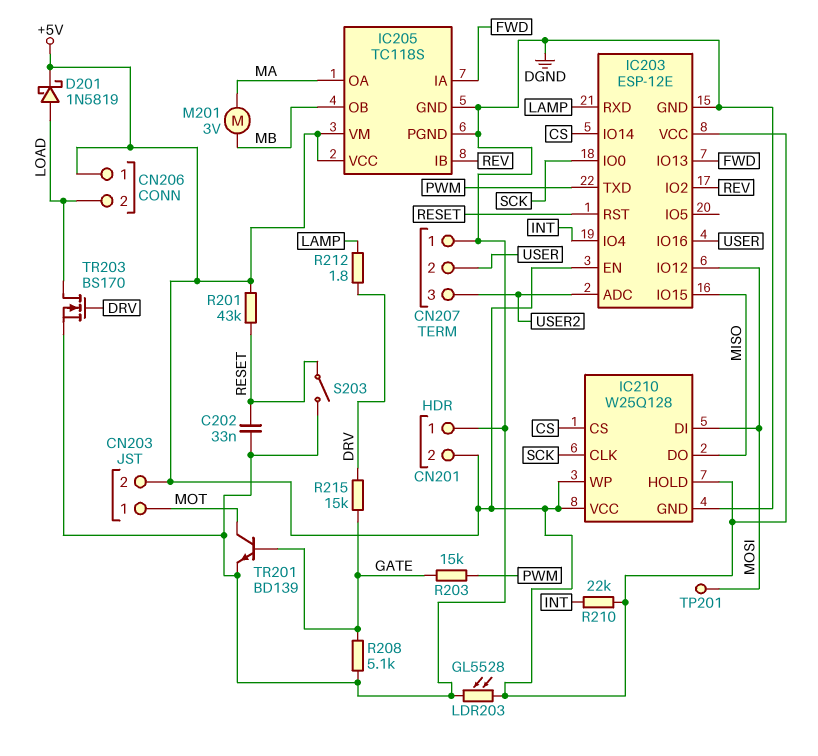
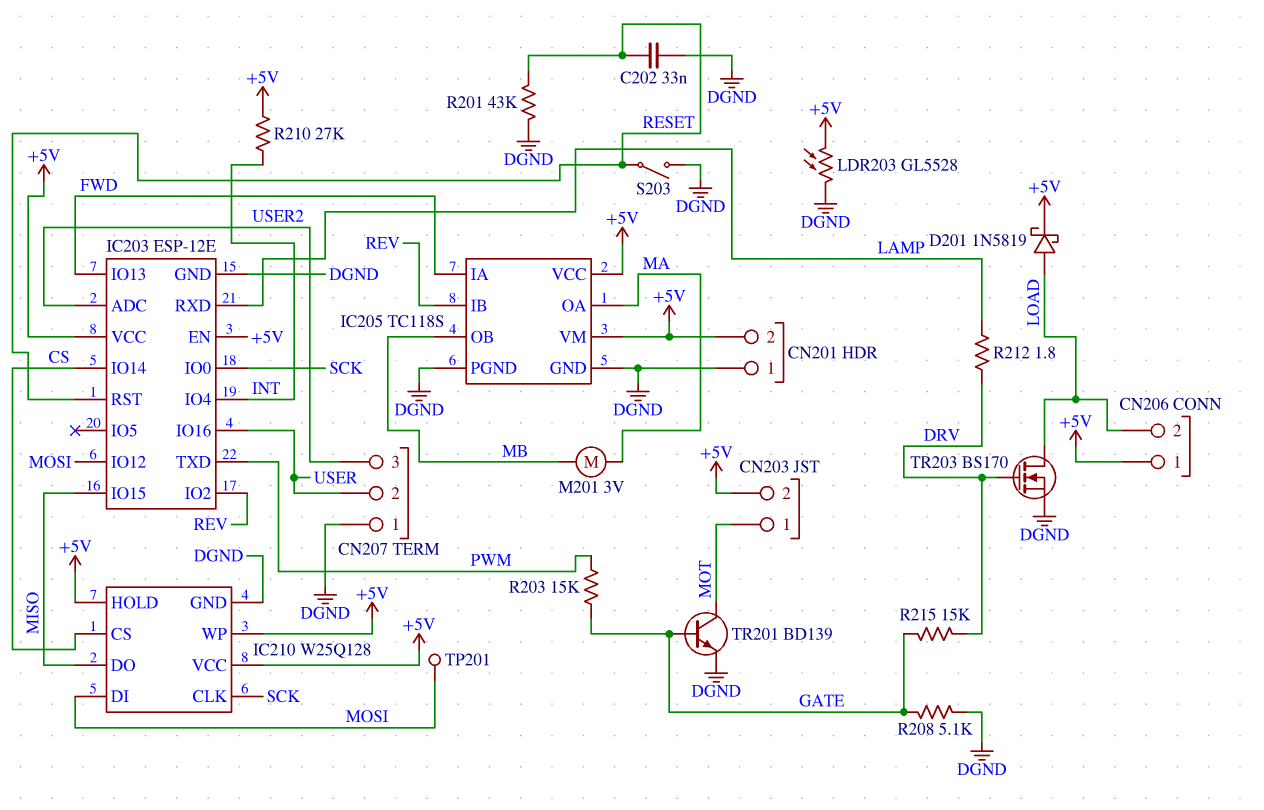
R201: 43k (+5V, RESET) -> 43k (DGND, RESET)
R210: 22k (+5V, INT) -> 27k (+5V, INT)

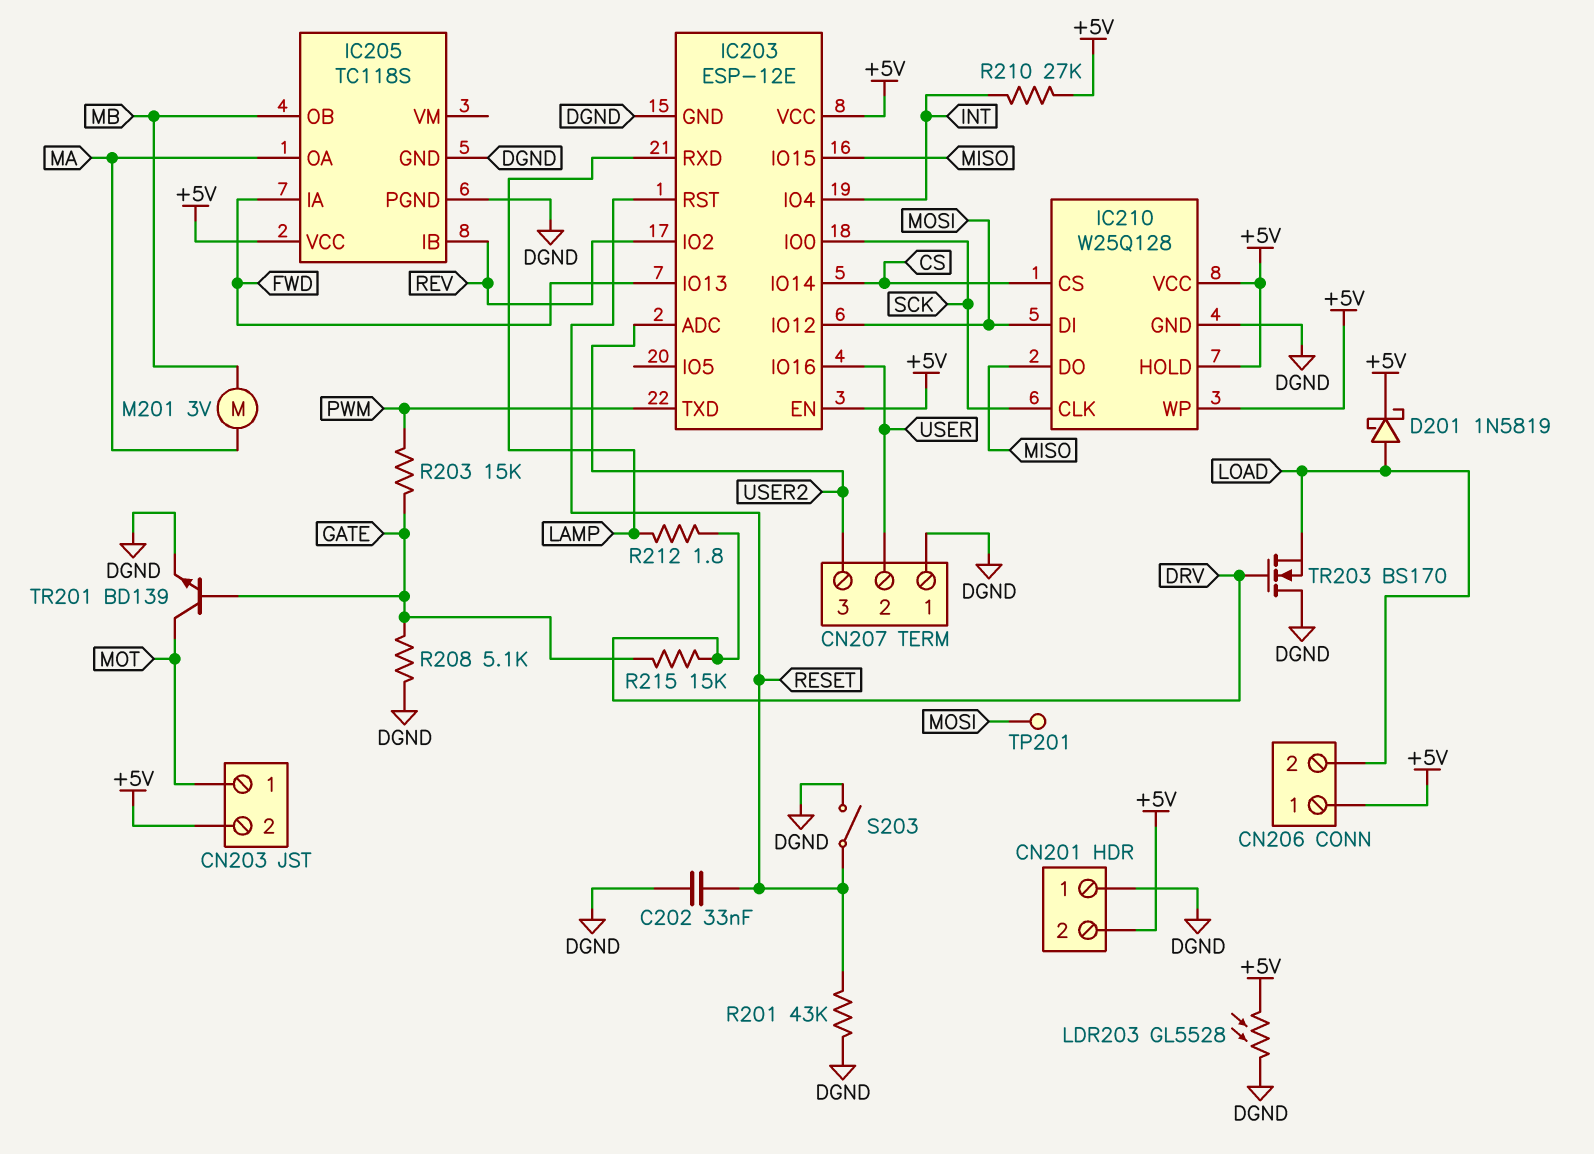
IC205 pin VM: +5V -> none
TR203: NMOS BS170 (G DRV, D LOAD, S DGND) -> NMOS BS170 (G DRV, D DGND, S LOAD)

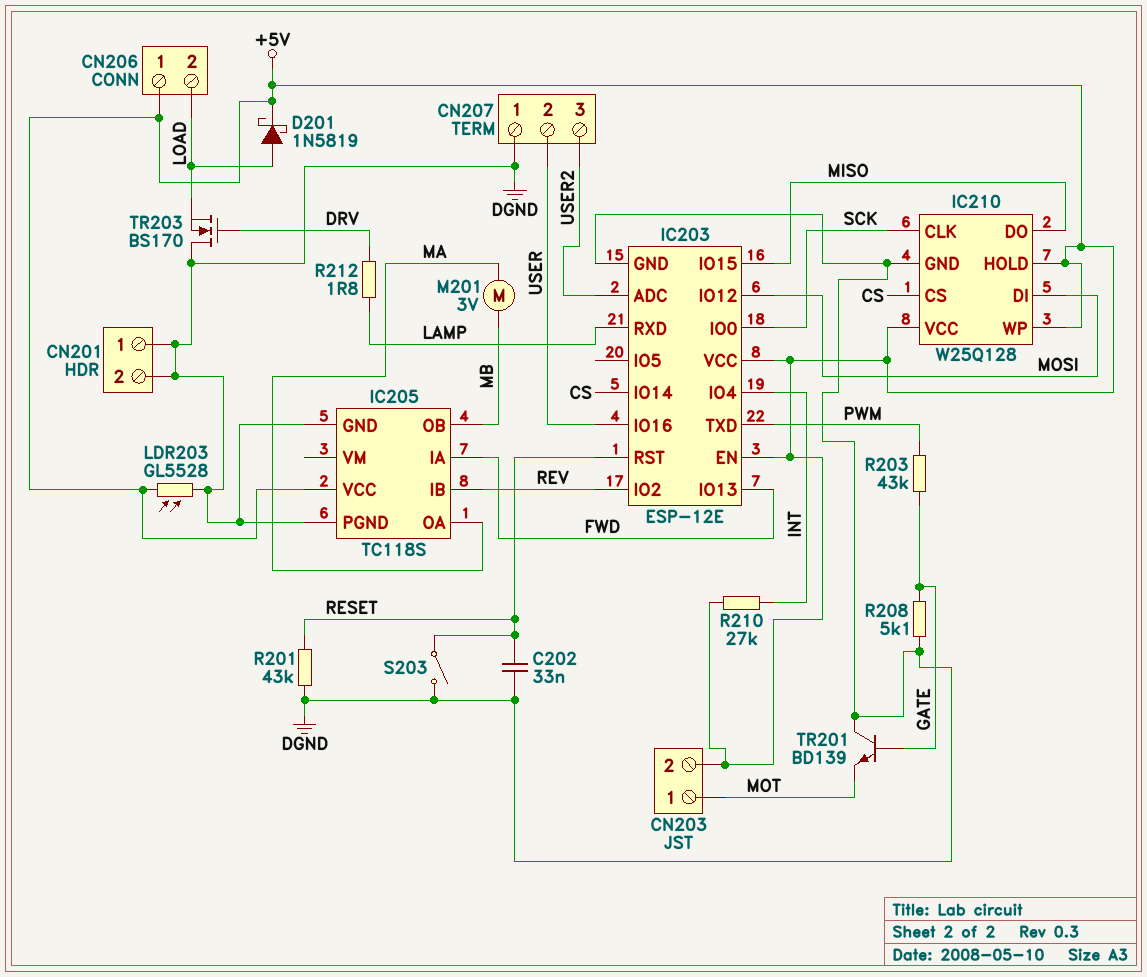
CN201 pin 2: +5V -> DGND
R203: 15k (GATE, PWM) -> 43k (GATE, PWM)
R215: 15k (DRV, GATE) -> none
TP201: test point (MOSI) -> none
TR201: NPN BD139 (B GATE, C MOT, E DGND) -> NPN BD139 (B GATE, C DGND, E MOT)

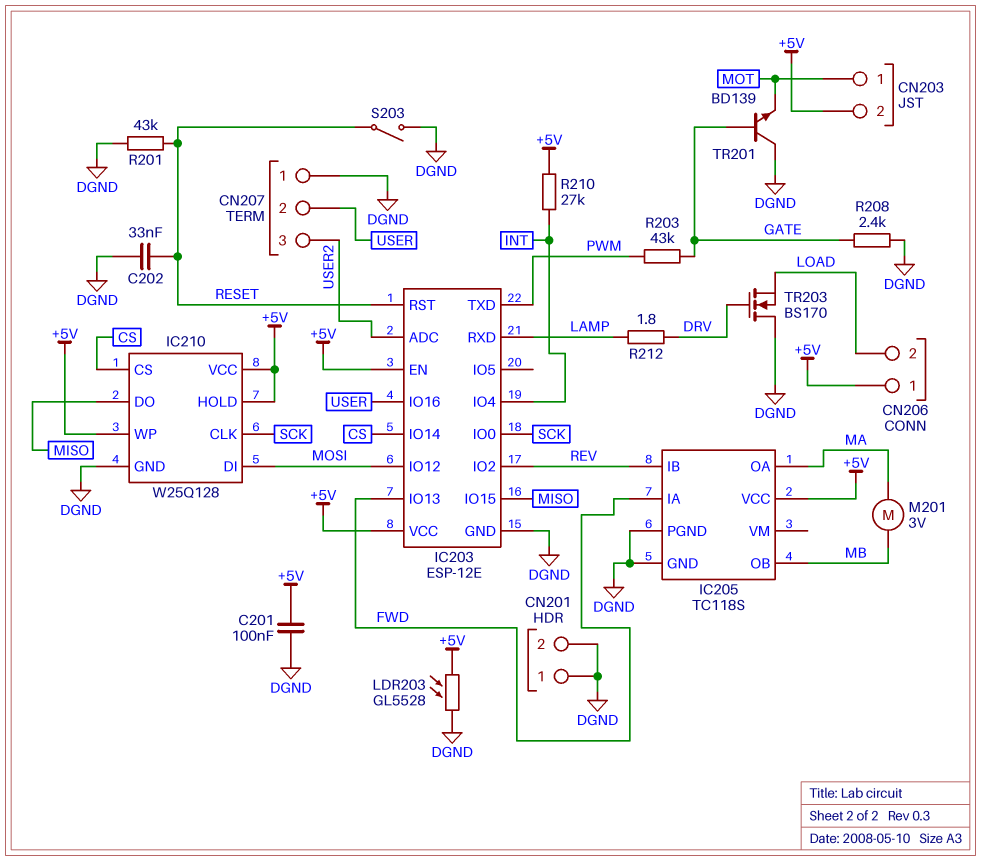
C201: none -> 100nF (+5V, DGND)
D201: schottky 1N5819 (A LOAD, K +5V) -> none
R208: 5.1k (DGND, GATE) -> 2.4k (DGND, GATE)

